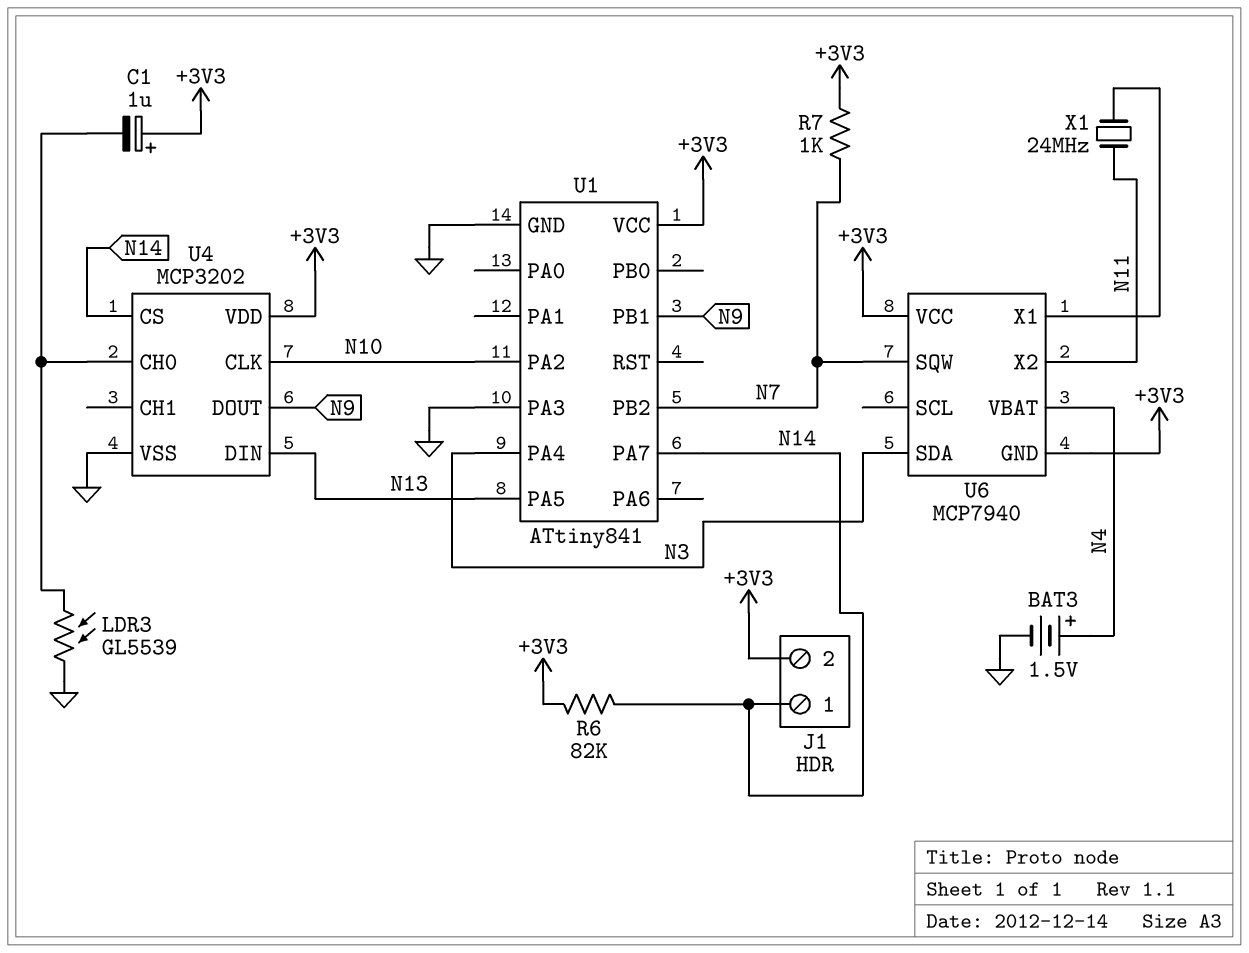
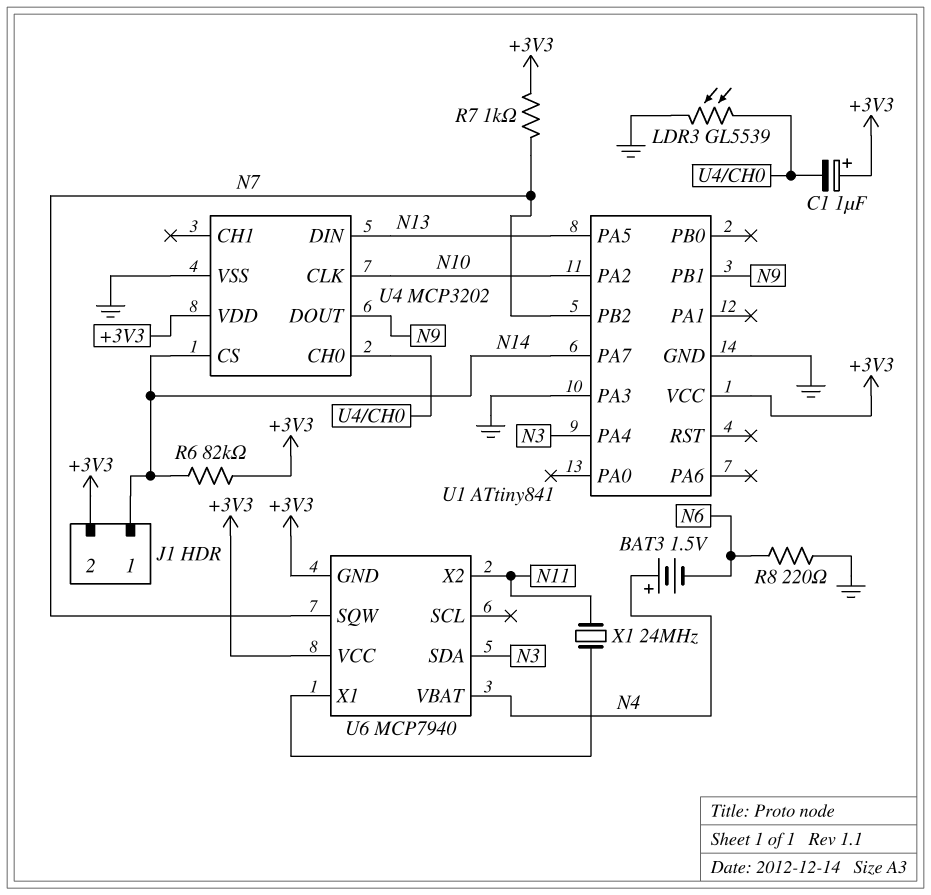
BAT3: 1.5V (plus N4, minus GND) -> 1.5V (plus N4, minus N6)
R8: none -> 220 (GND, N6)

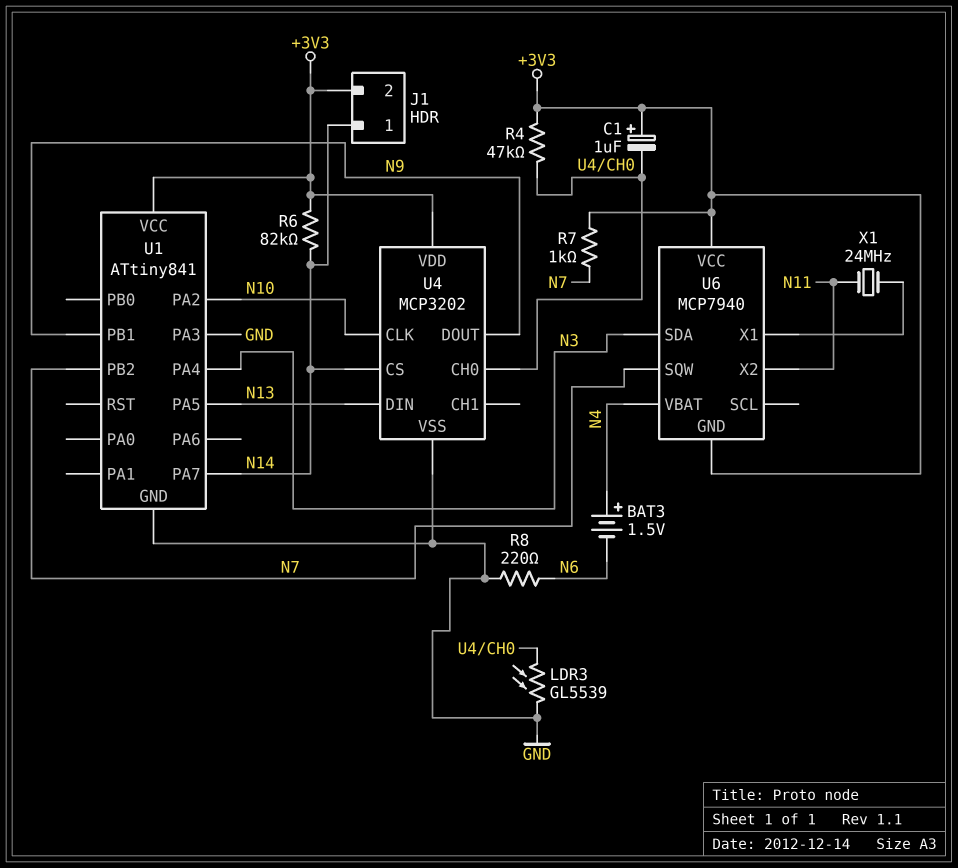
R4: none -> 47k (+3V3, U4/CH0)

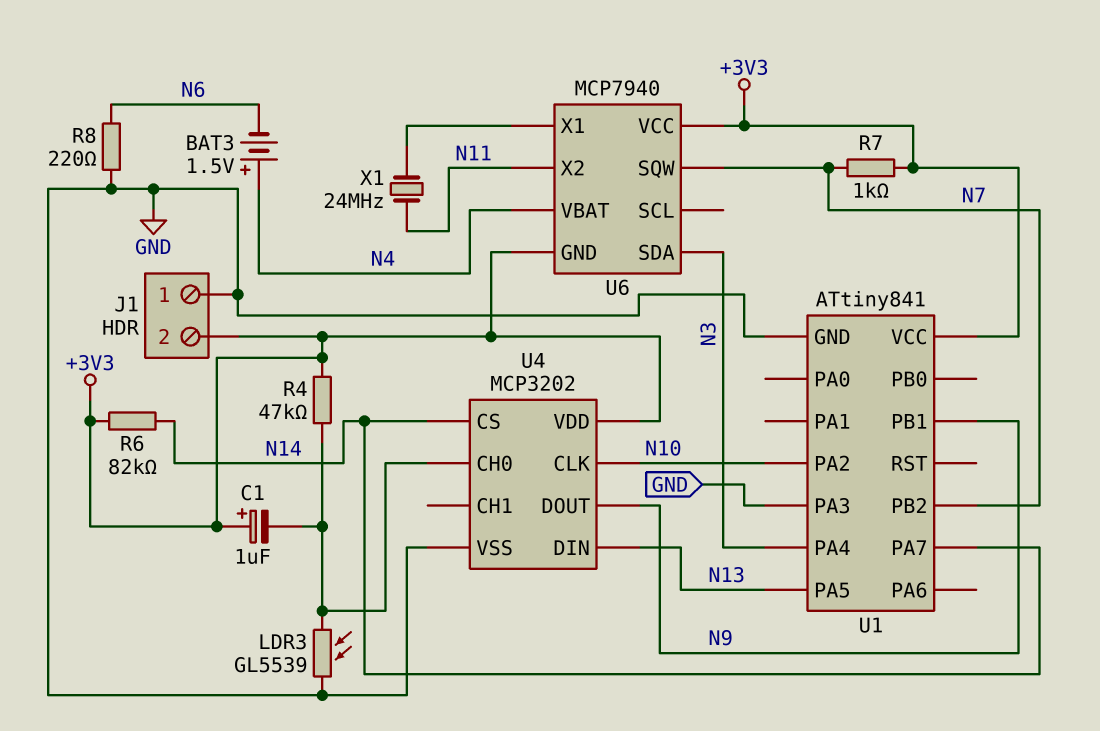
J1 pin 1: N14 -> GND

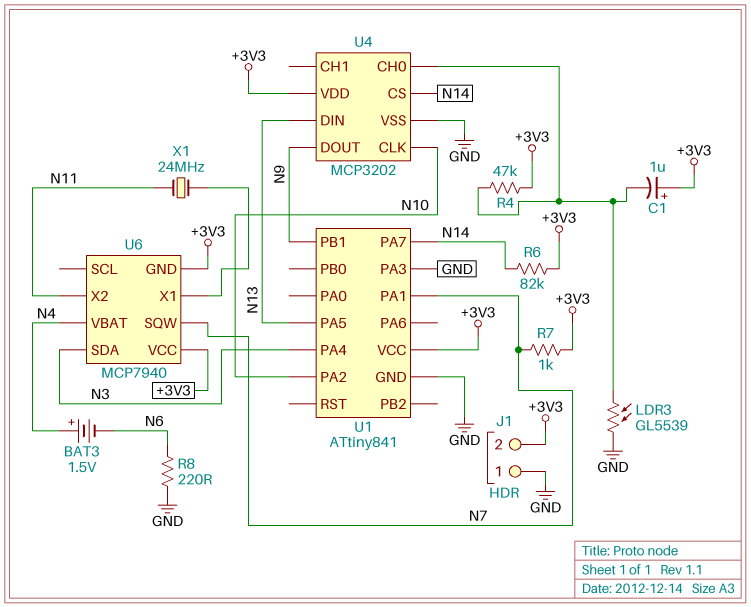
U1 pin PA1: none -> N7
U1 pin PB2: N7 -> none

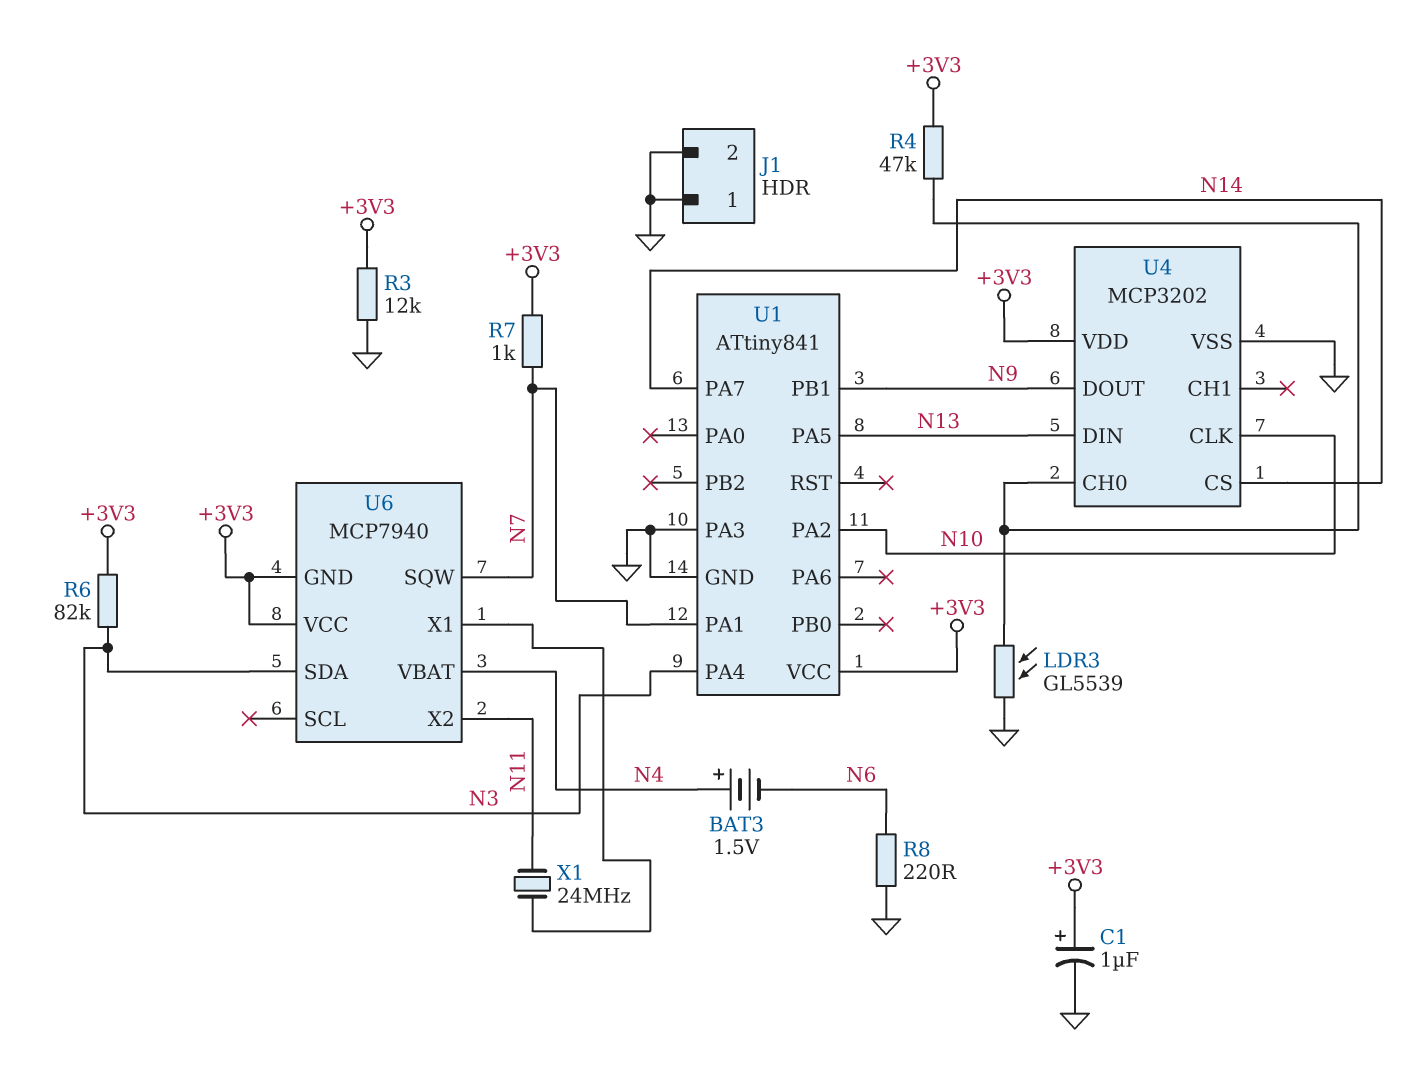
C1: 1uF (plus +3V3, minus U4/CH0) -> 1uF (plus +3V3, minus GND)
J1 pin 2: +3V3 -> GND
R3: none -> 12k (+3V3, GND)
R6: 82k (+3V3, N14) -> 82k (+3V3, N3)

